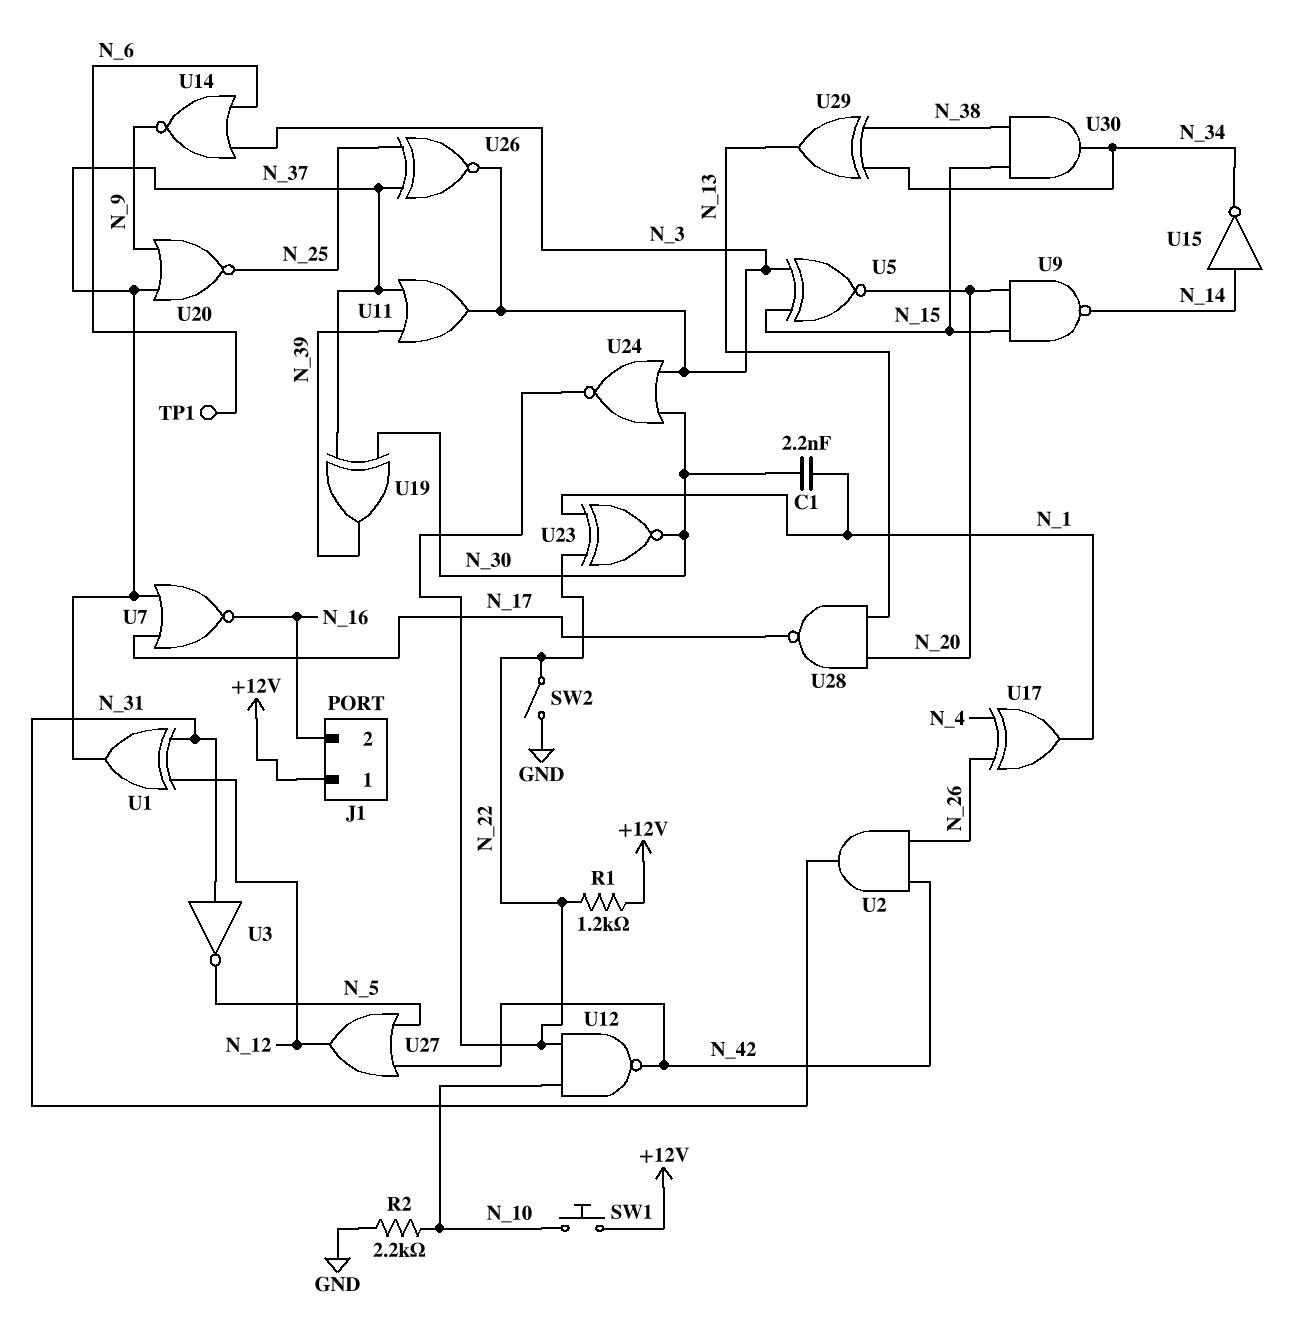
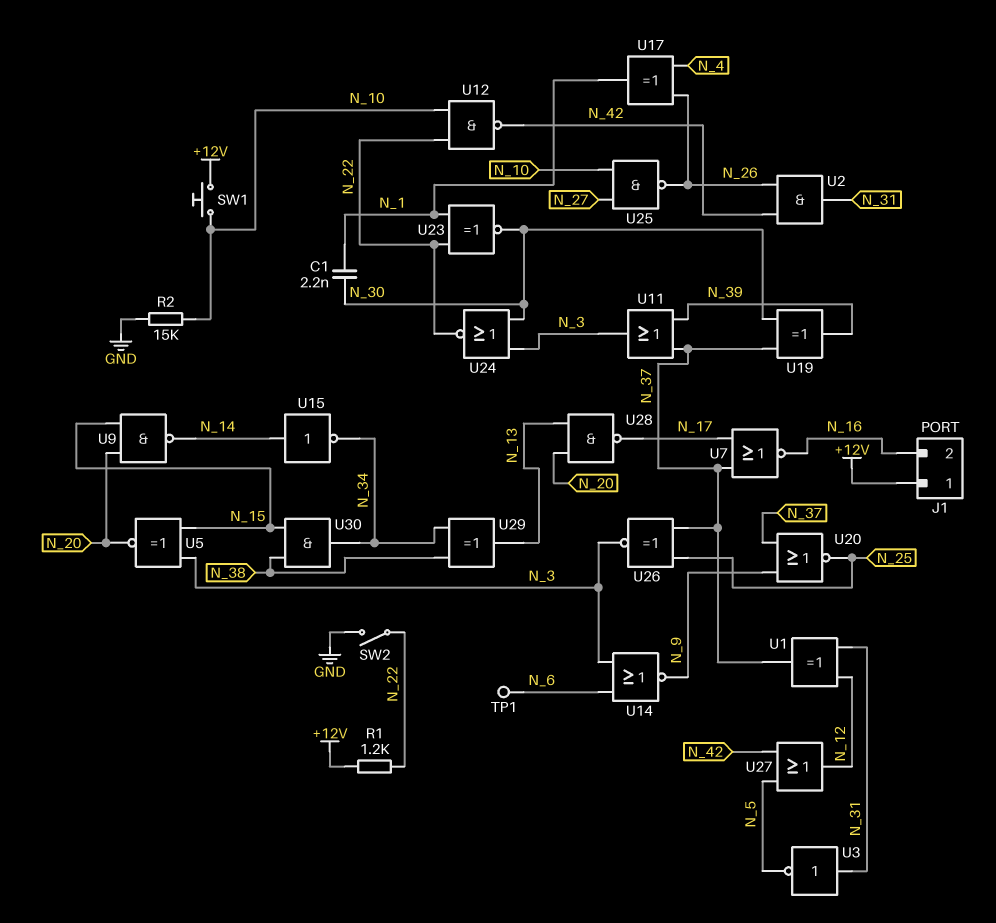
R2: 2.2k (GND, N_10) -> 15k (GND, N_10)
U25: none -> NAND (in N_10, in N_27, out N_26)

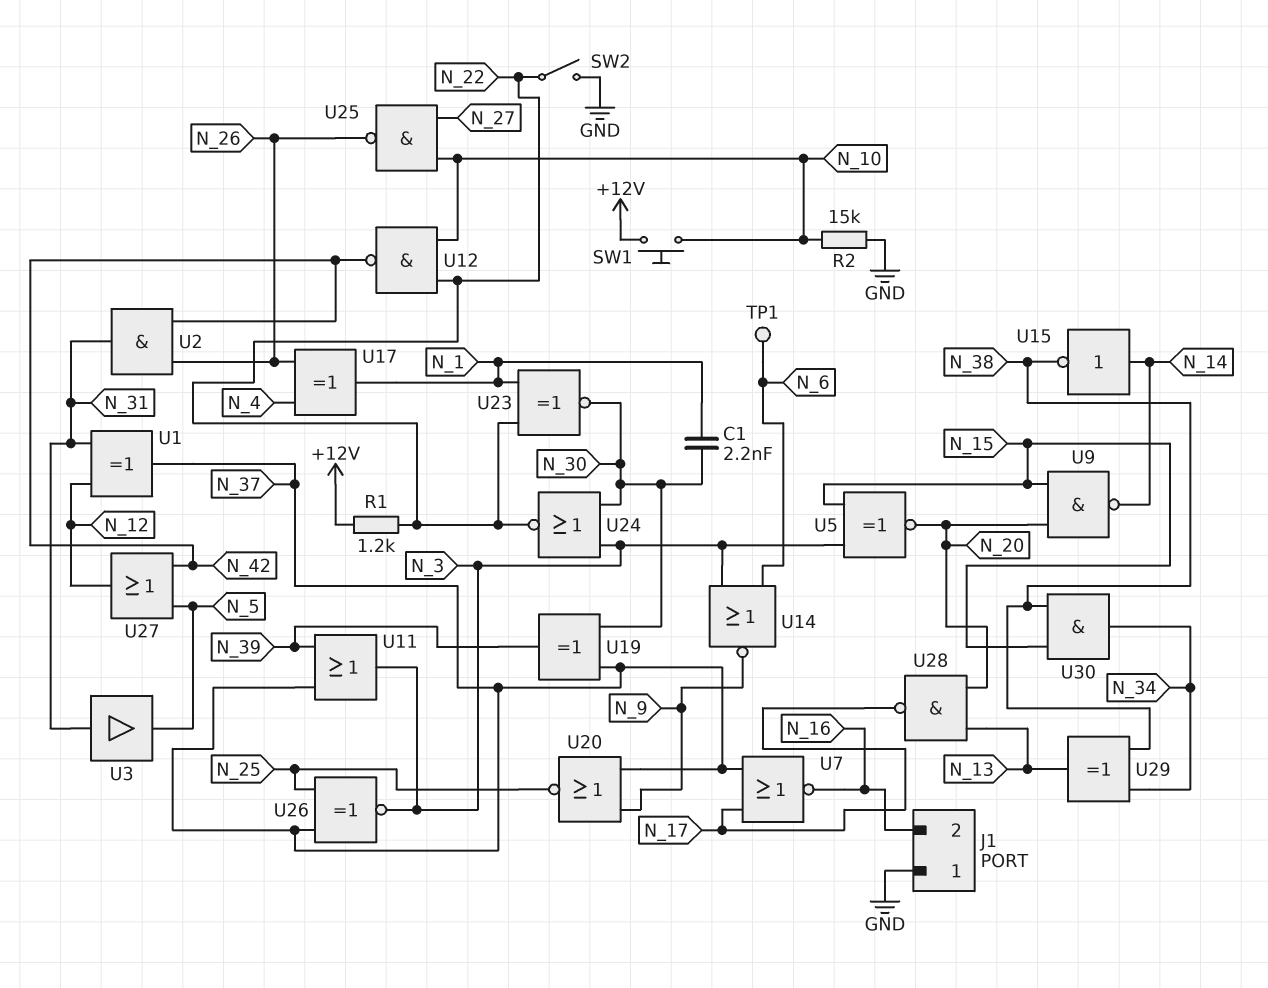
J1 pin 1: +12V -> GND
U3: NOT (in N_31, out N_5) -> buffer (in N_31, out N_5)
U15: NOT (in N_14, out N_34) -> NOT (in N_14, out N_38)

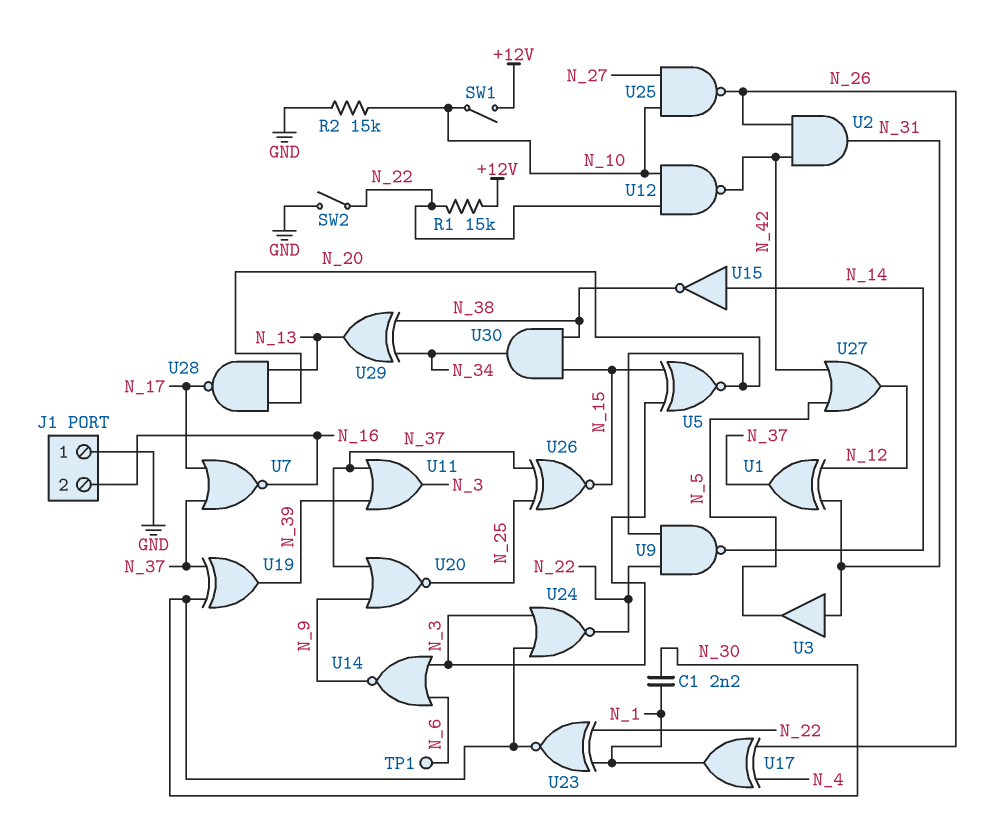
R1: 1.2k (+12V, N_22) -> 15k (+12V, N_22)
SW1: button (+12V, N_10) -> switch (+12V, N_10)
U9: NAND (in N_15, in N_20, out N_14) -> NAND (in N_20, in N_22, out N_14)
U26: XNOR (in N_25, in N_37, out N_3) -> XNOR (in N_25, in N_37, out N_15)

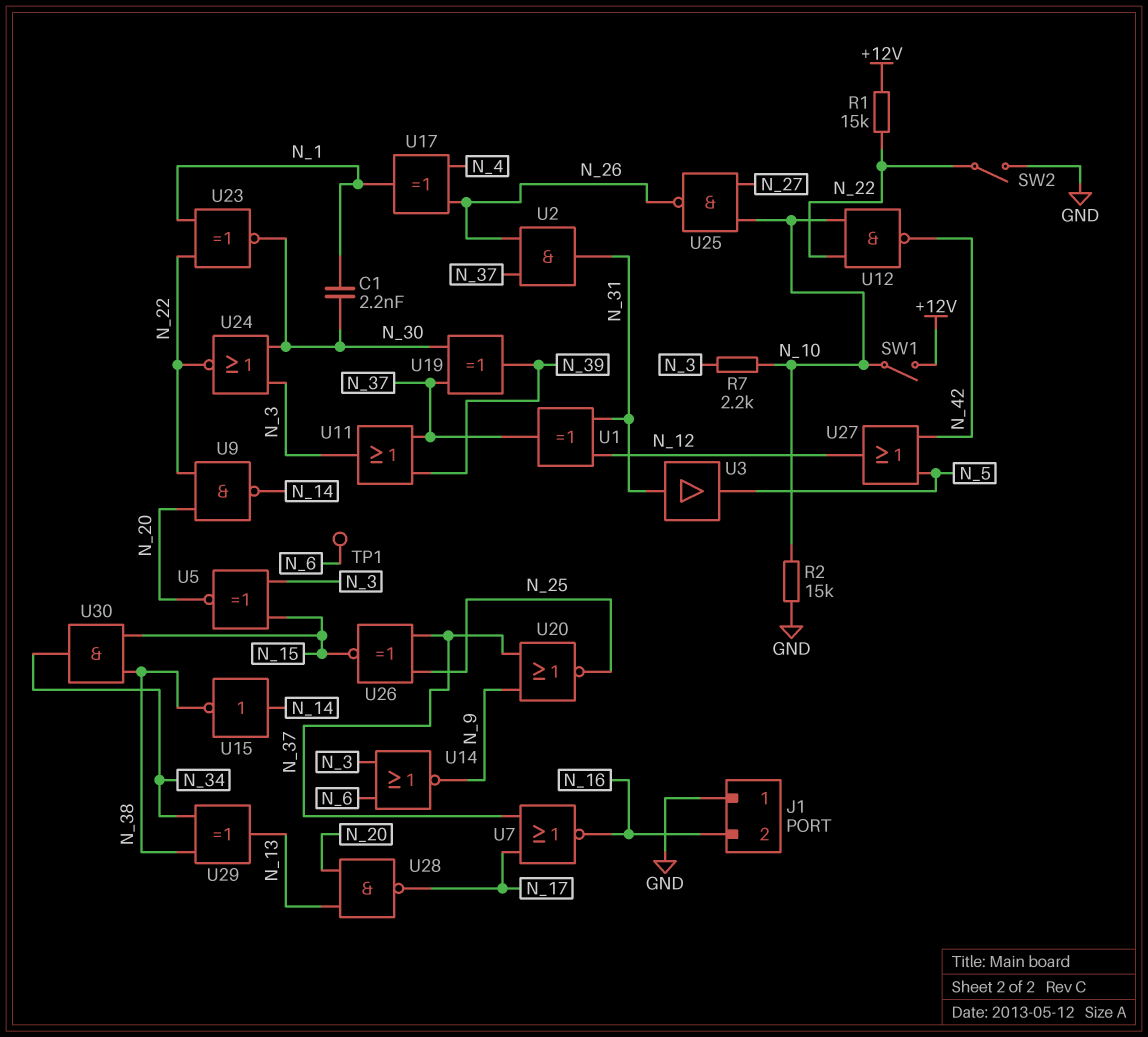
R7: none -> 2.2k (N_3, N_10)
U2: AND (in N_26, in N_42, out N_31) -> AND (in N_26, in N_37, out N_31)

